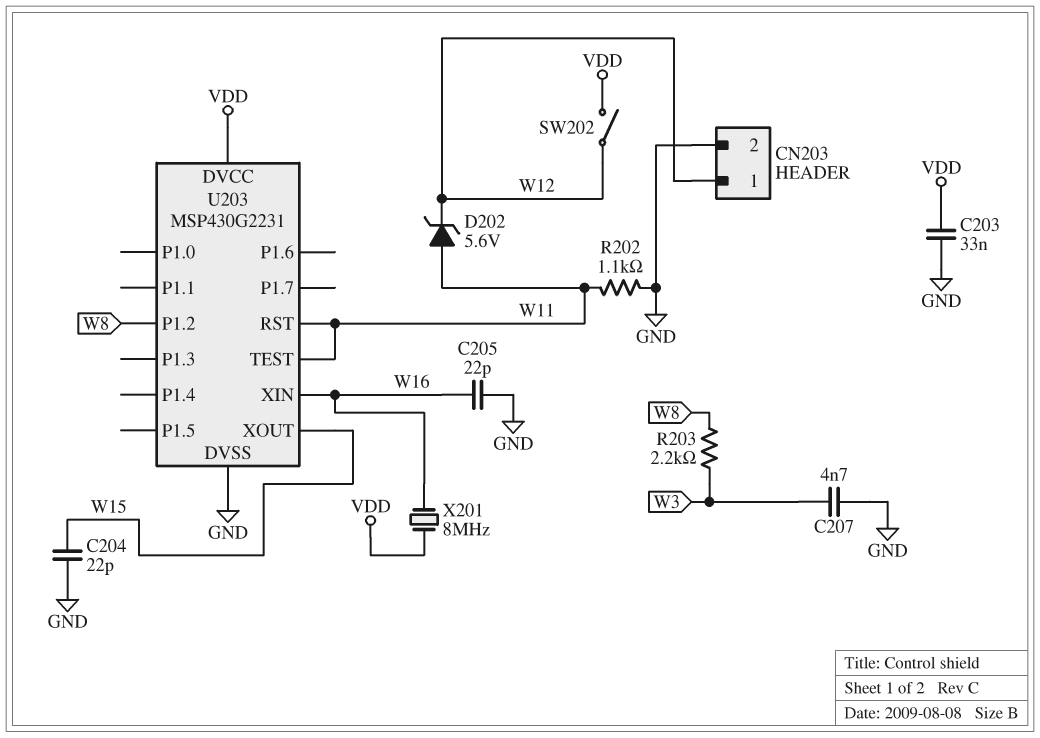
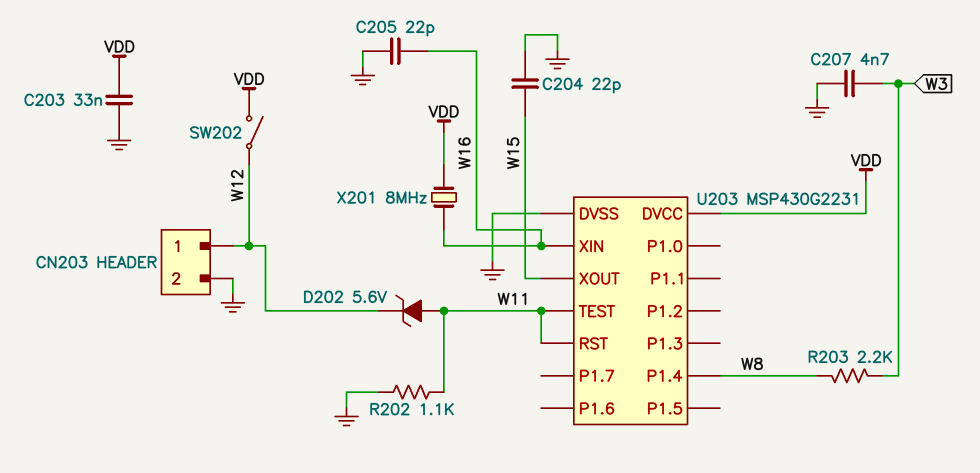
U203 pin P1.2: W8 -> none
U203 pin P1.4: none -> W8

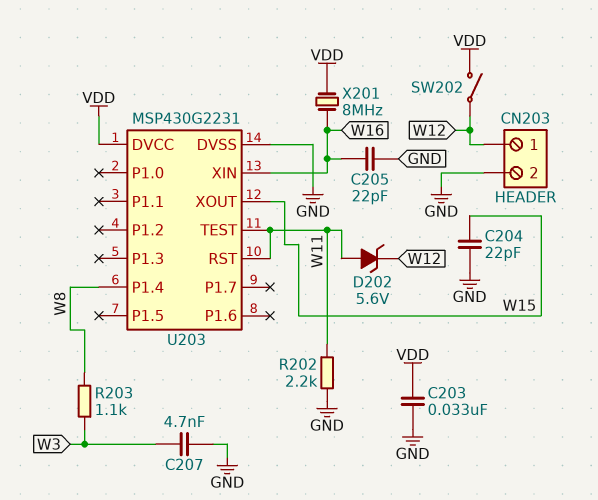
R202: 1.1k (GND, W11) -> 2.2k (GND, W11)
R203: 2.2k (W3, W8) -> 1.1k (W3, W8)

